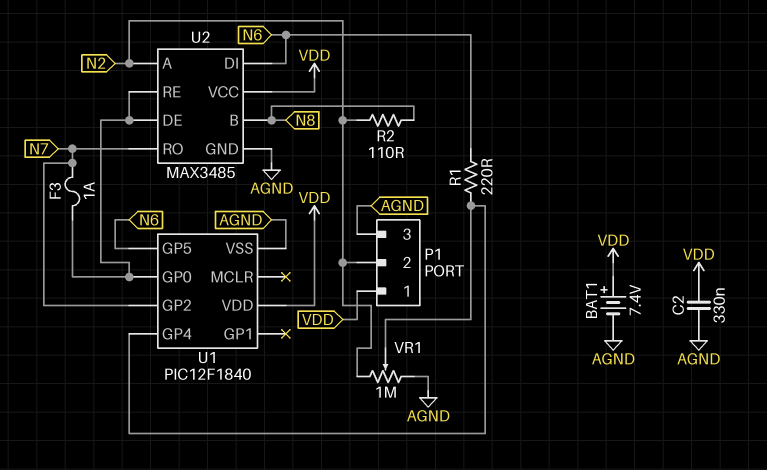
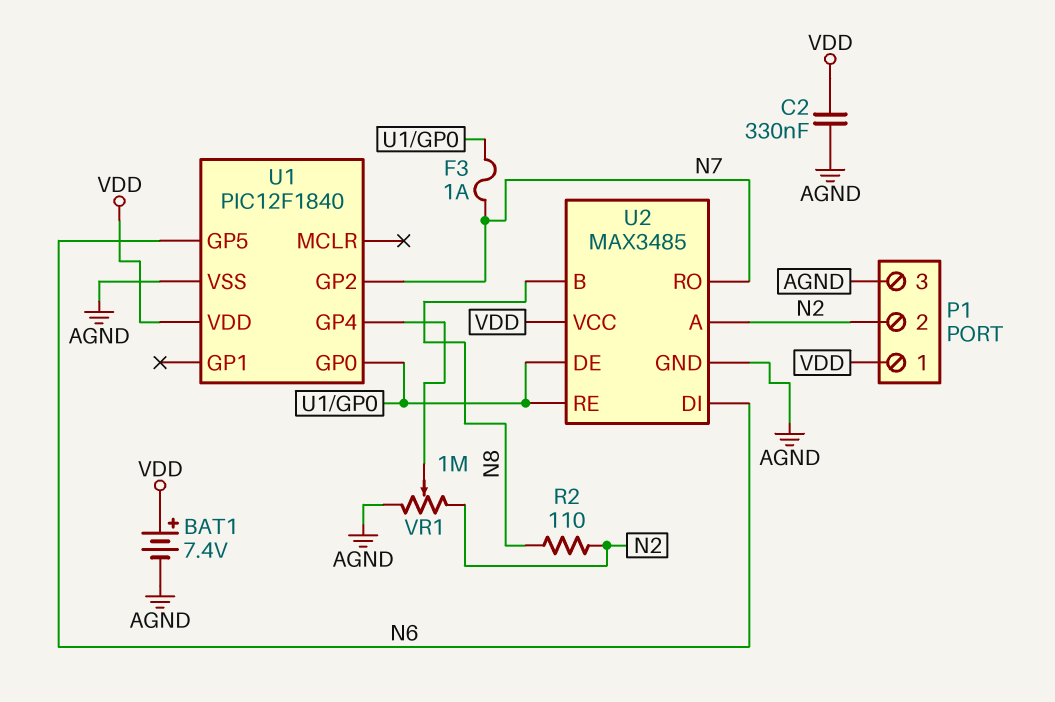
R1: 220 (N6, U1/GP4) -> none

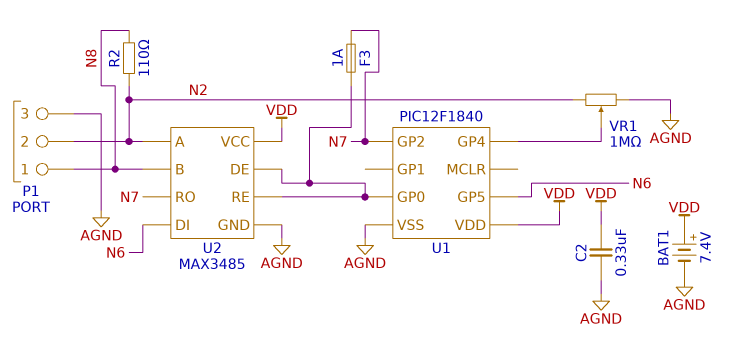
P1 pin 1: VDD -> N8

